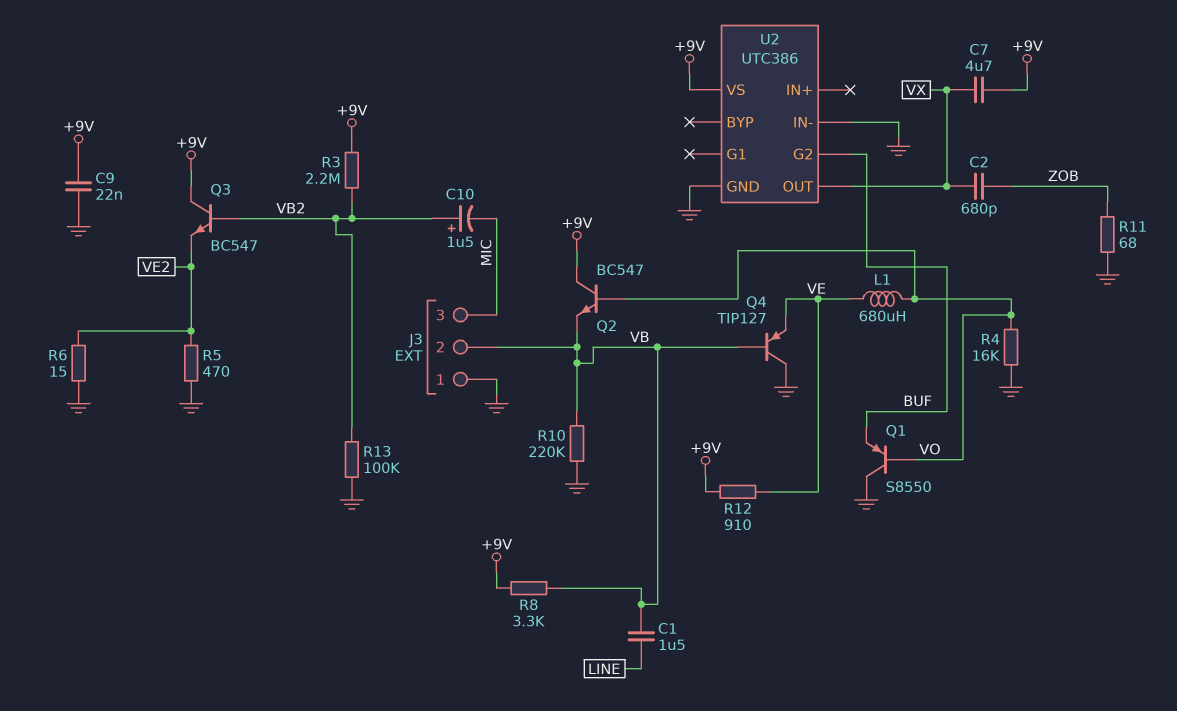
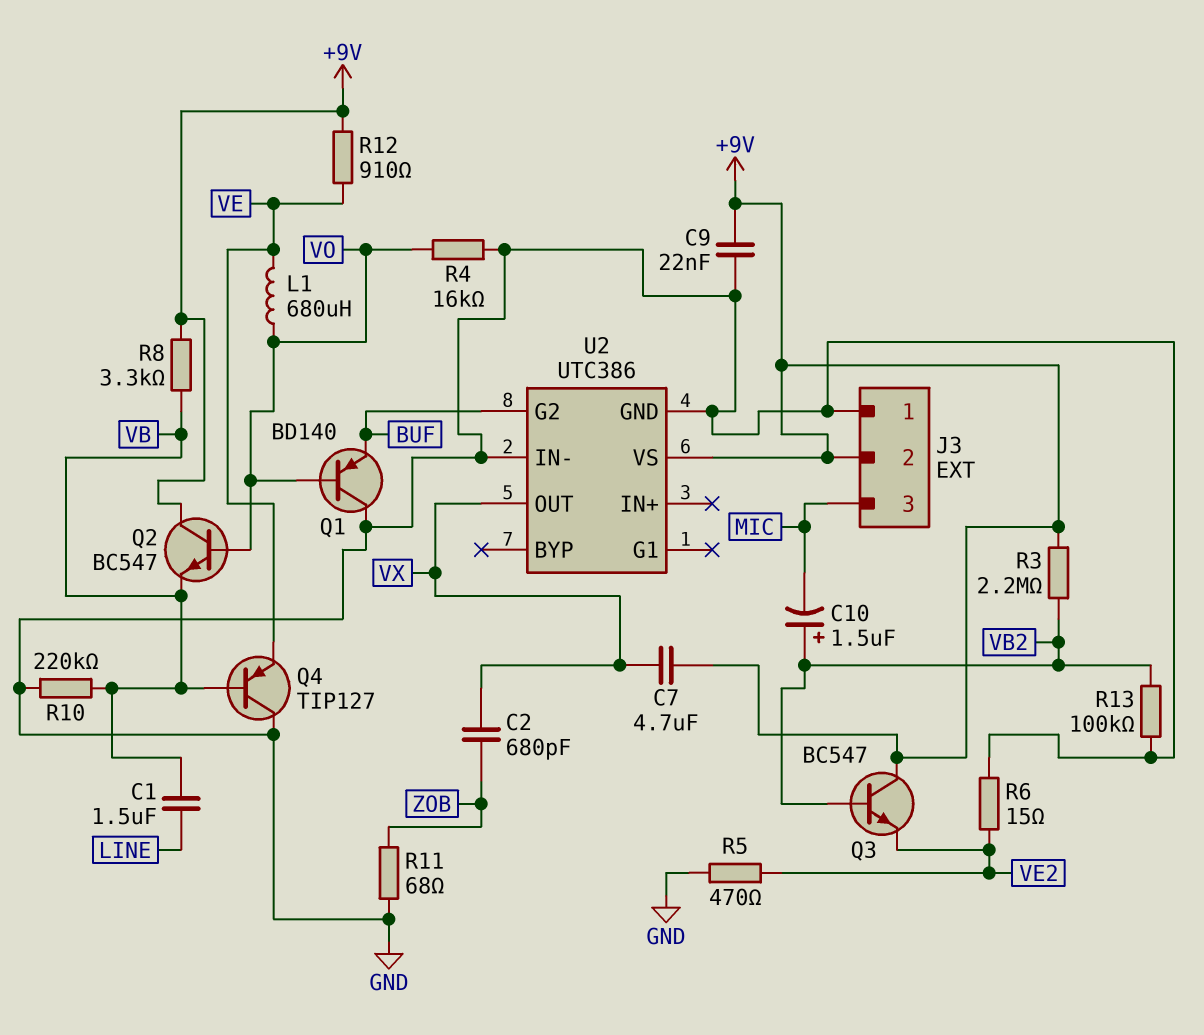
J3 pin 2: VB -> +9V
Q1: PNP S8550 (B VO, C GND, E BUF) -> PNP BD140 (B VO, C GND, E BUF)

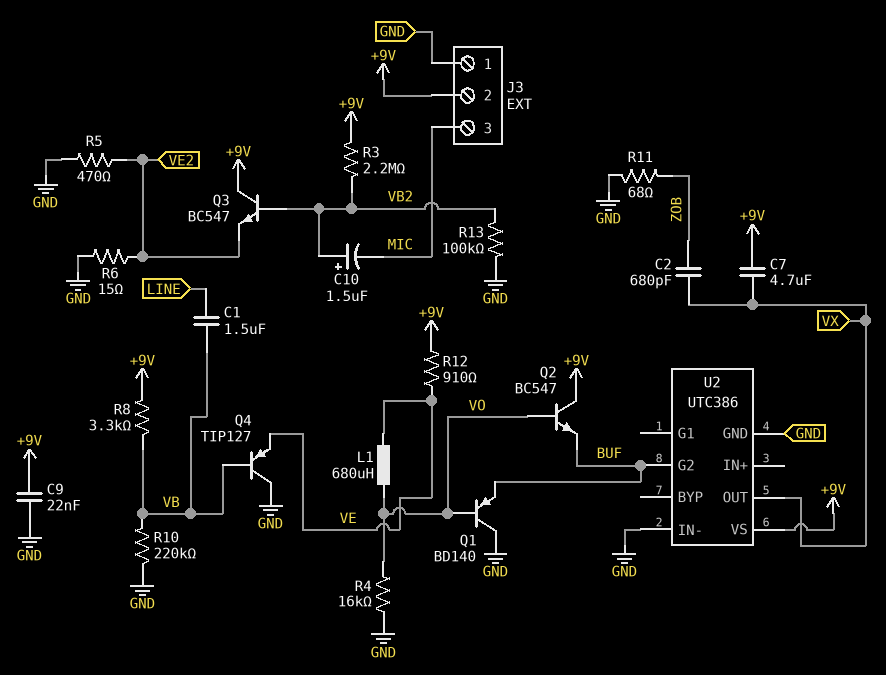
Q2: NPN BC547 (B VO, C +9V, E VB) -> NPN BC547 (B VO, C +9V, E BUF)

